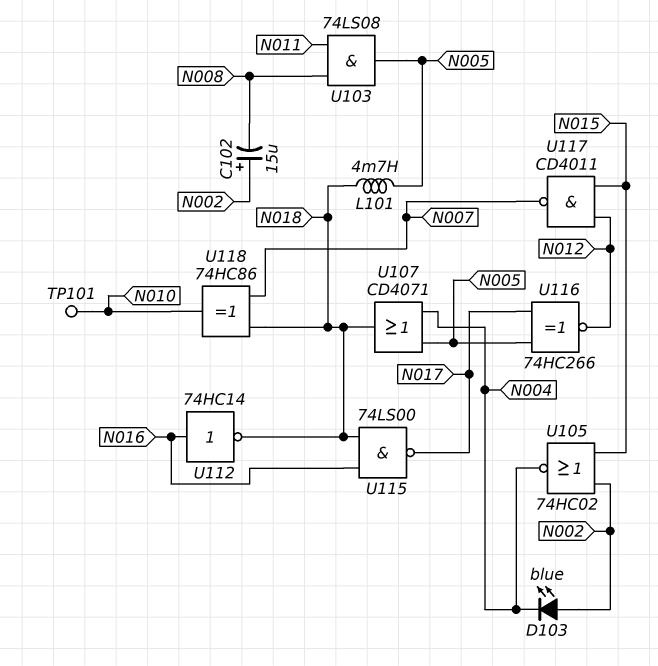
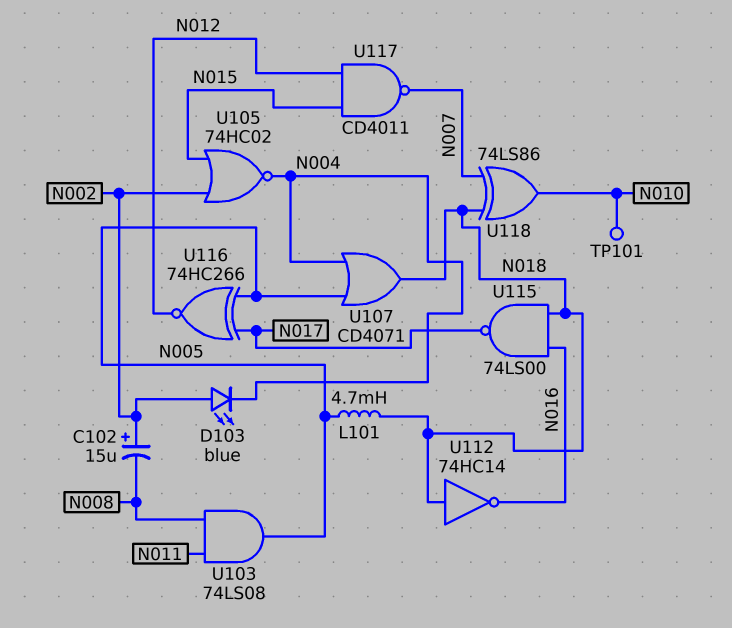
U112: NOT 74HC14 (in N016, out N018) -> NOT 74HC14 (in N018, out N016)
U118: XOR 74HC86 (in N007, in N018, out N010) -> XOR 74LS86 (in N007, in N018, out N010)

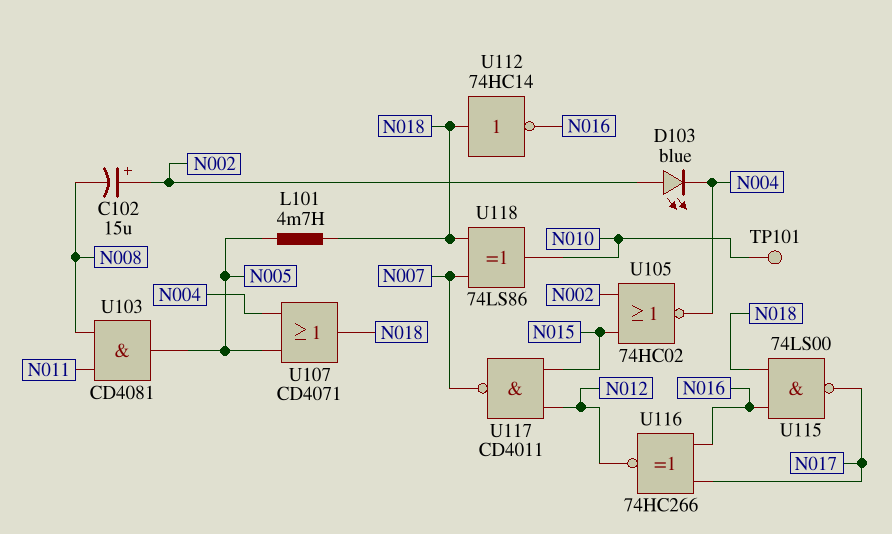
U103: AND 74LS08 (in N008, in N011, out N005) -> AND CD4081 (in N008, in N011, out N005)
U116: XNOR 74HC266 (in N005, in N017, out N012) -> XNOR 74HC266 (in N016, in N017, out N012)

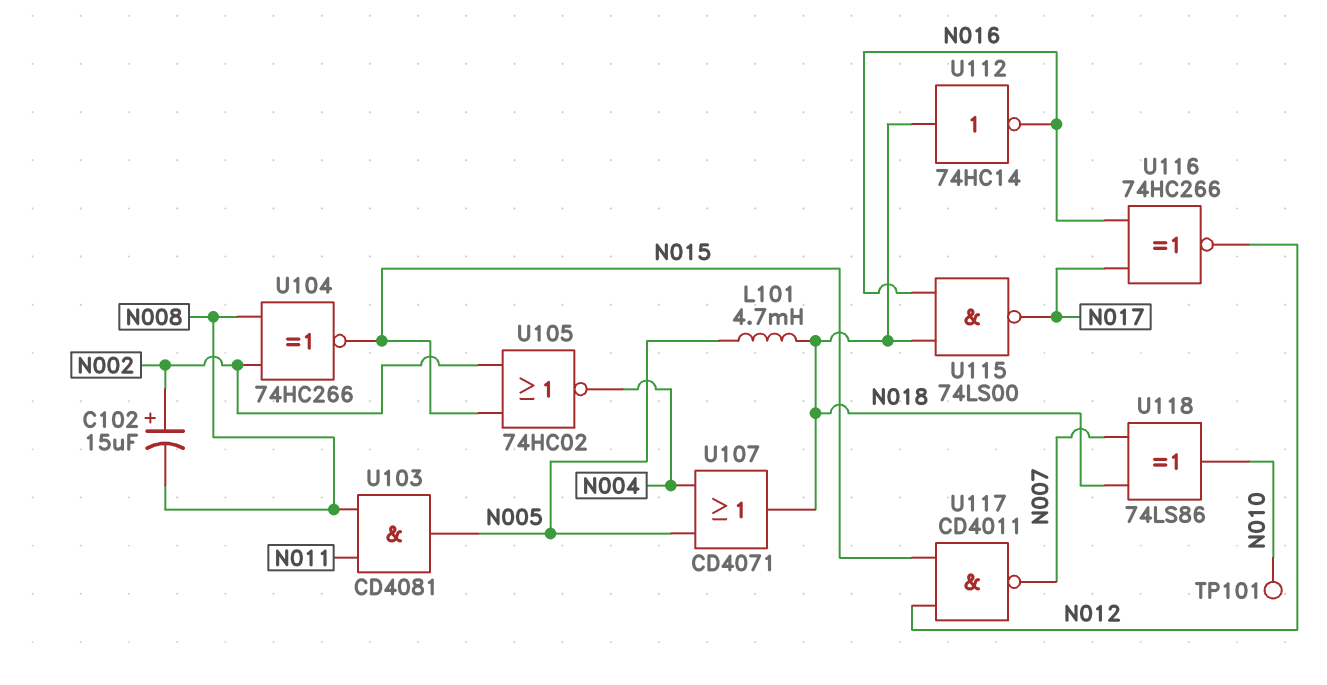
D103: LED blue (A N002, K N004) -> none
U104: none -> XNOR 74HC266 (in N002, in N008, out N015)

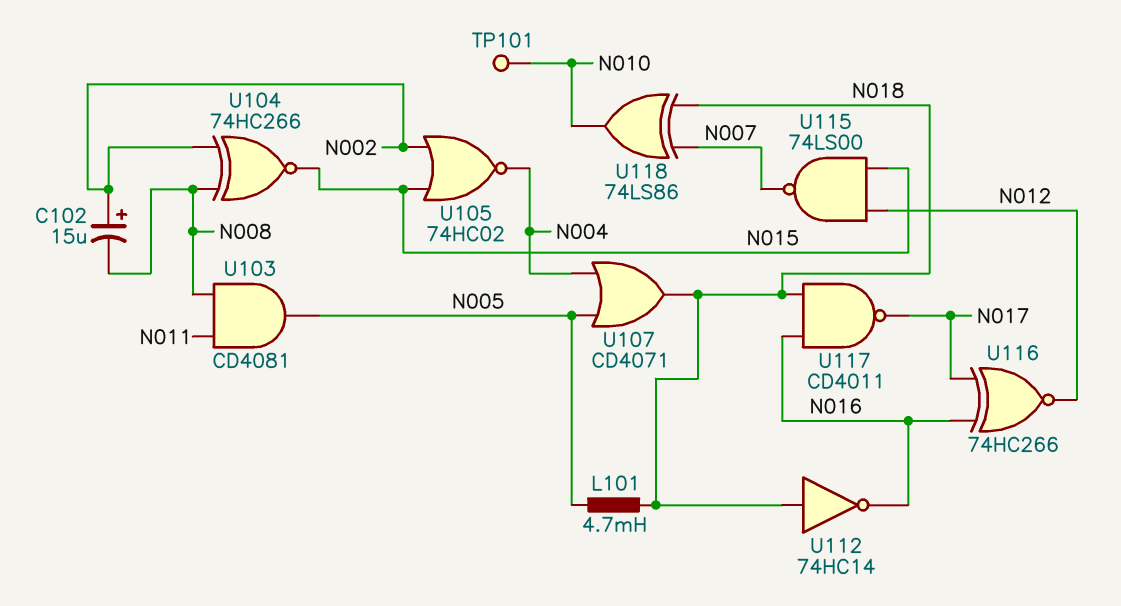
U115: NAND 74LS00 (in N016, in N018, out N017) -> NAND 74LS00 (in N012, in N015, out N007)
U117: NAND CD4011 (in N012, in N015, out N007) -> NAND CD4011 (in N016, in N018, out N017)

